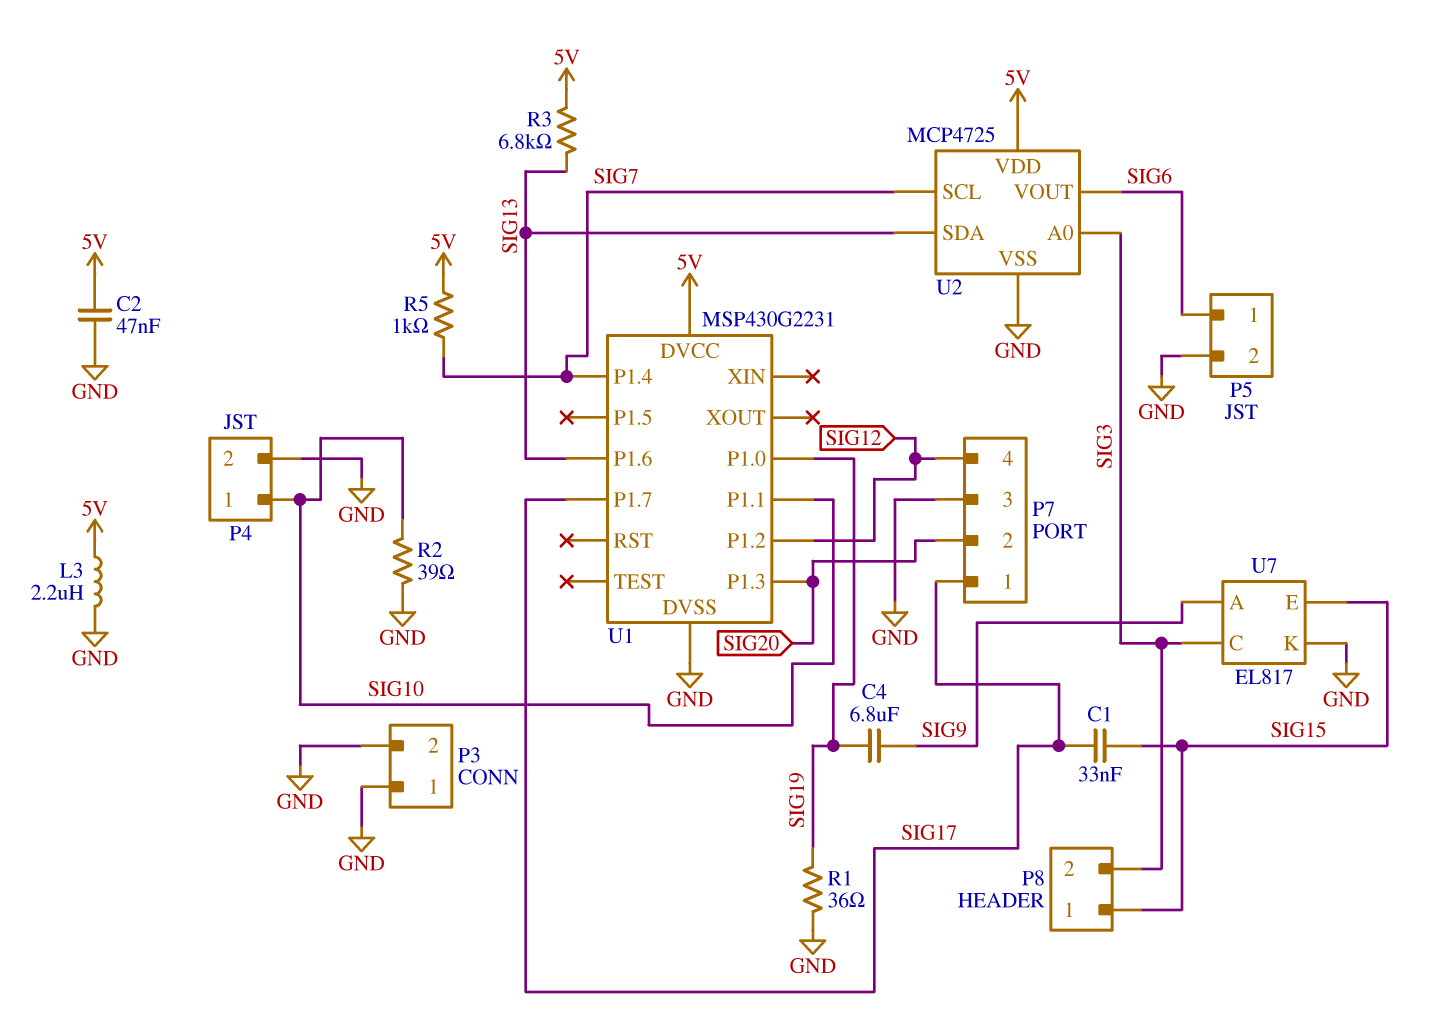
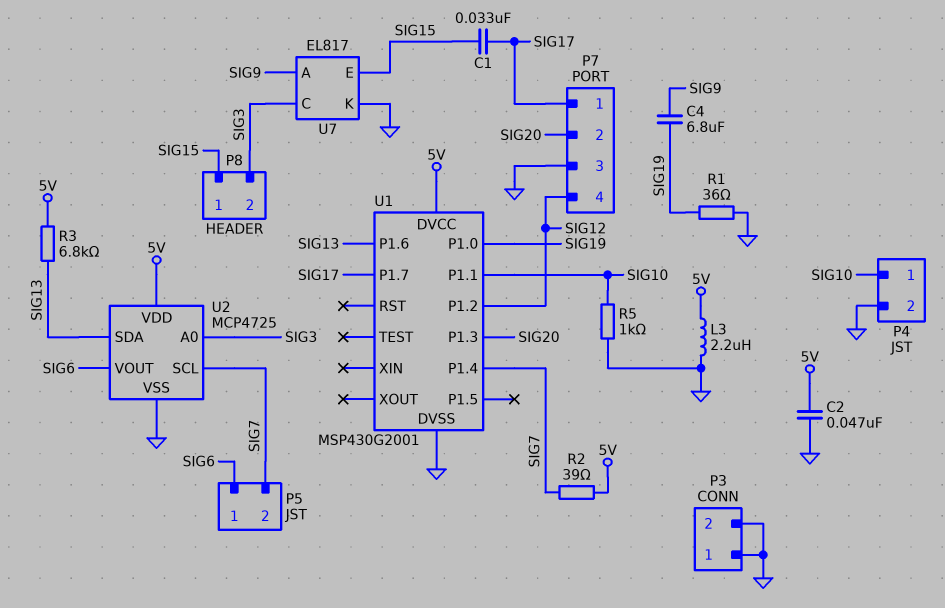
P5 pin 2: GND -> SIG7
R2: 39 (GND, SIG10) -> 39 (5V, SIG7)
R5: 1k (5V, SIG7) -> 1k (GND, SIG10)
U1: MSP430G2231 -> MSP430G2001

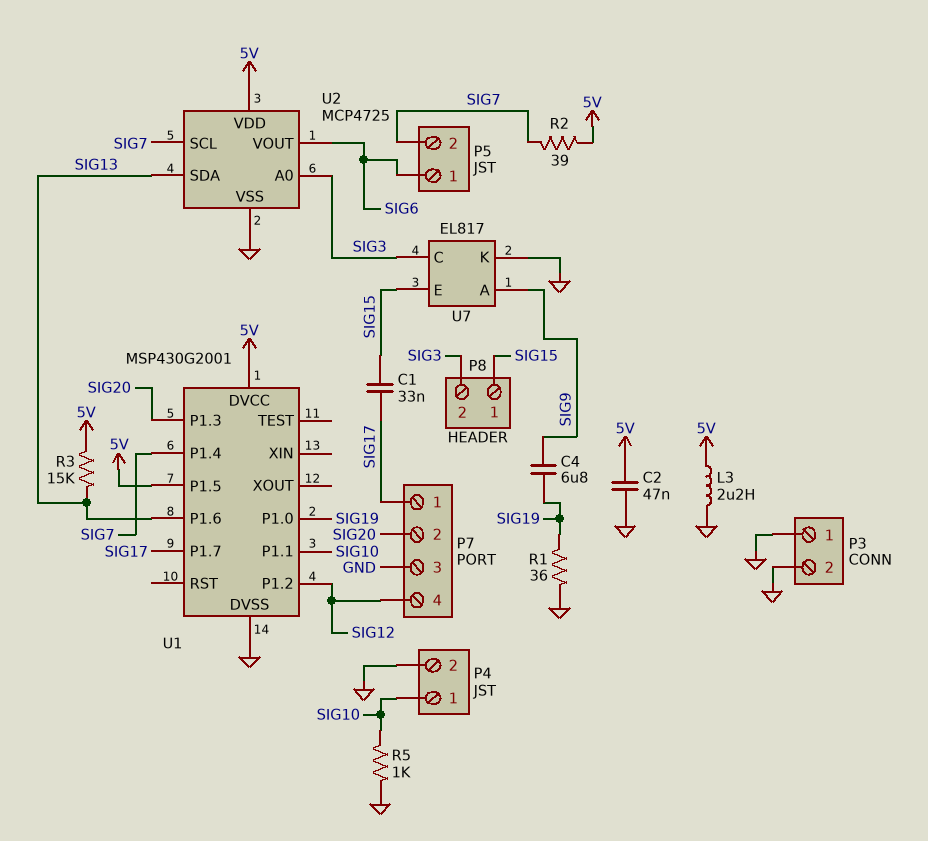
R3: 6.8k (5V, SIG13) -> 15k (5V, SIG13)
U1 pin P1.5: none -> 5V

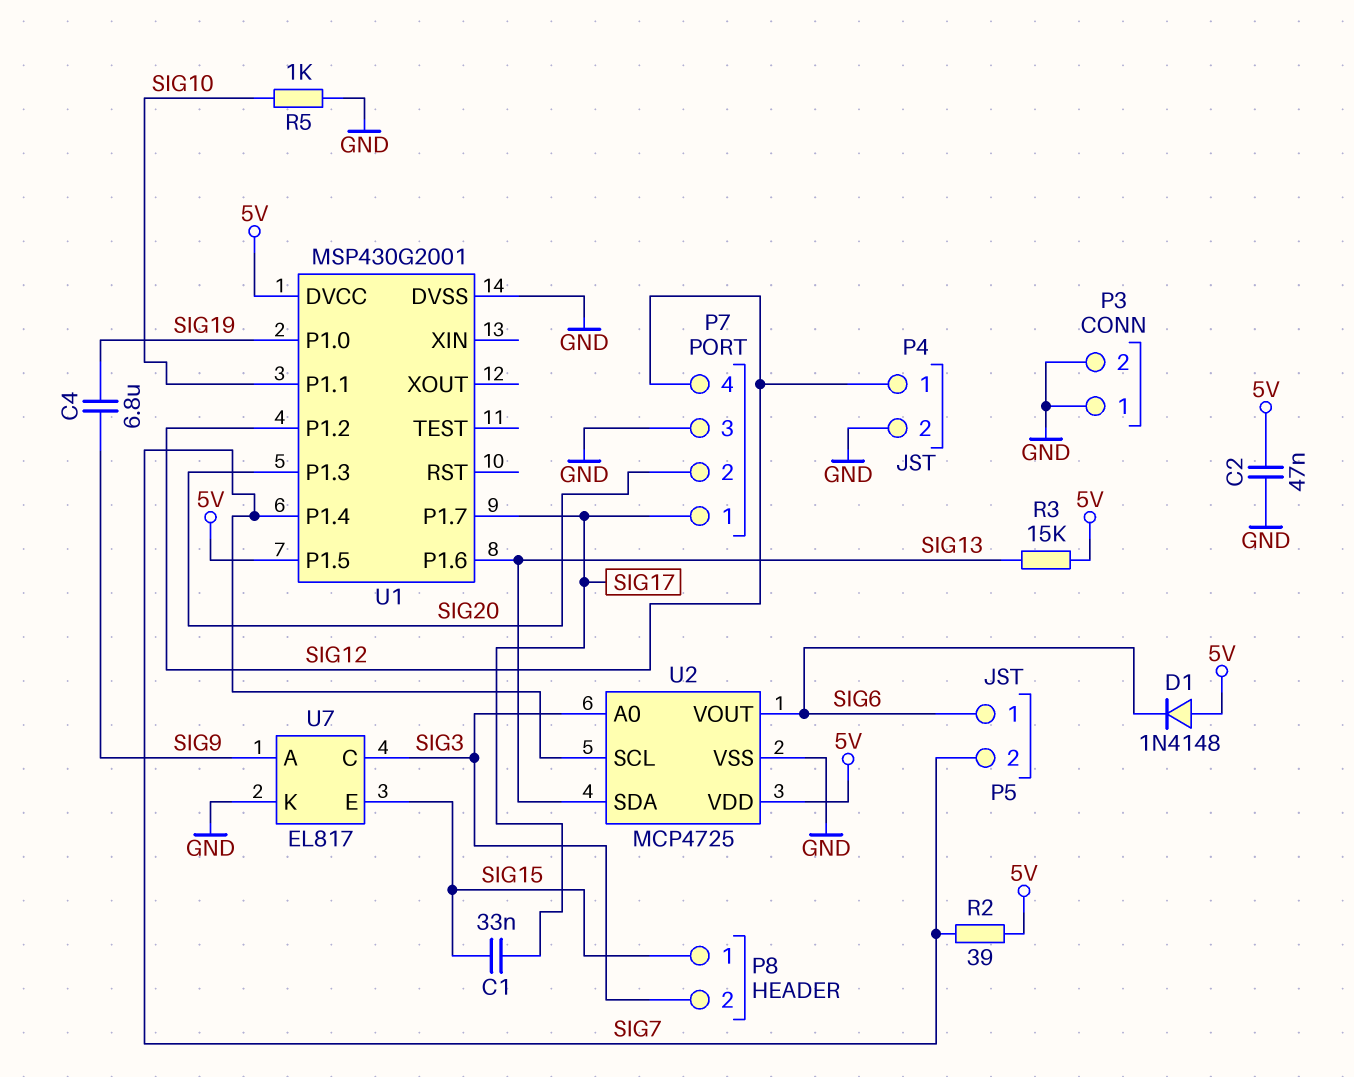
D1: none -> diode 1N4148 (A 5V, K SIG6)
L3: 2.2uH (5V, GND) -> none
P4 pin 1: SIG10 -> SIG12
R1: 36 (GND, SIG19) -> none

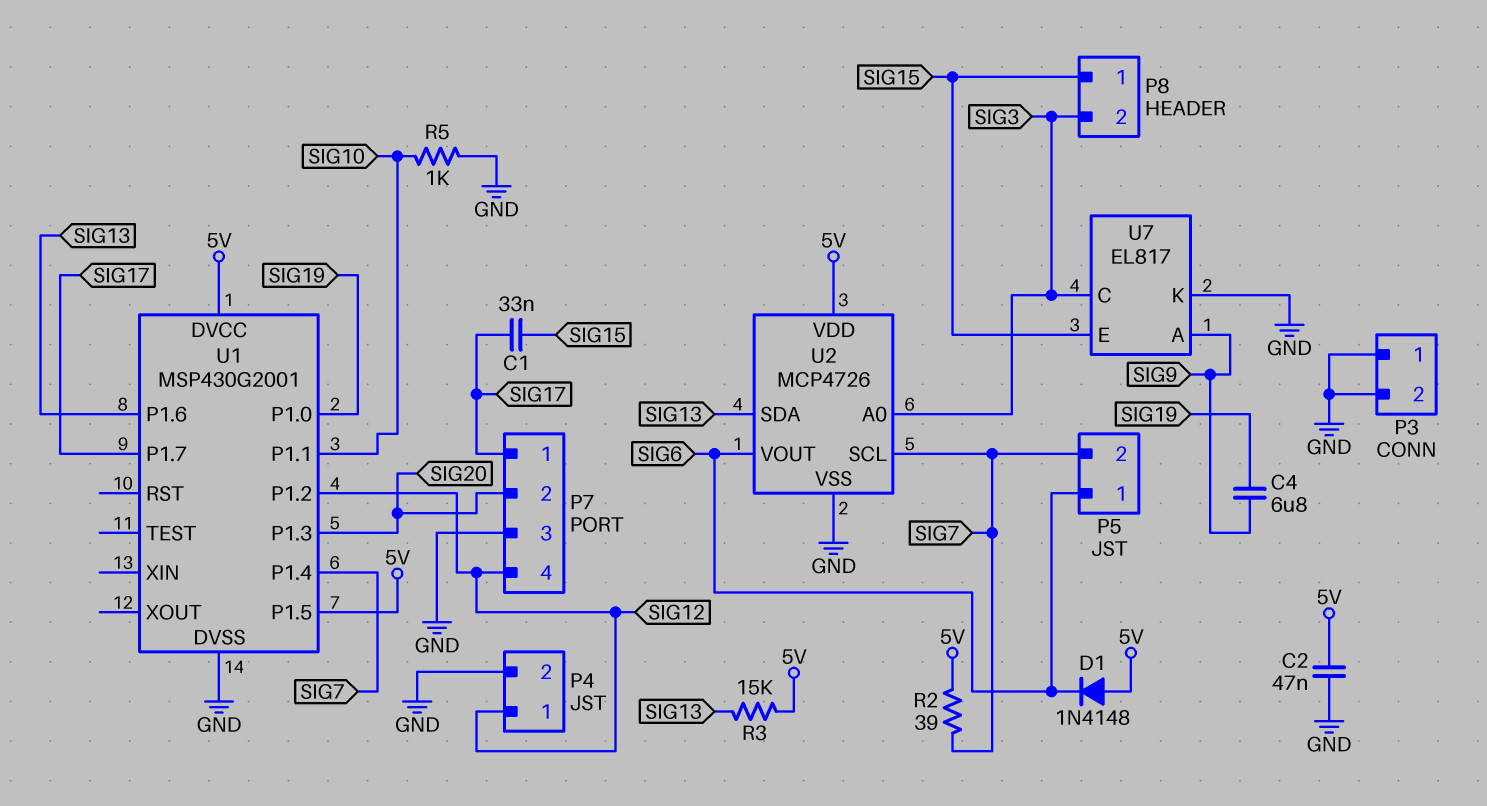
U2: MCP4725 -> MCP4726

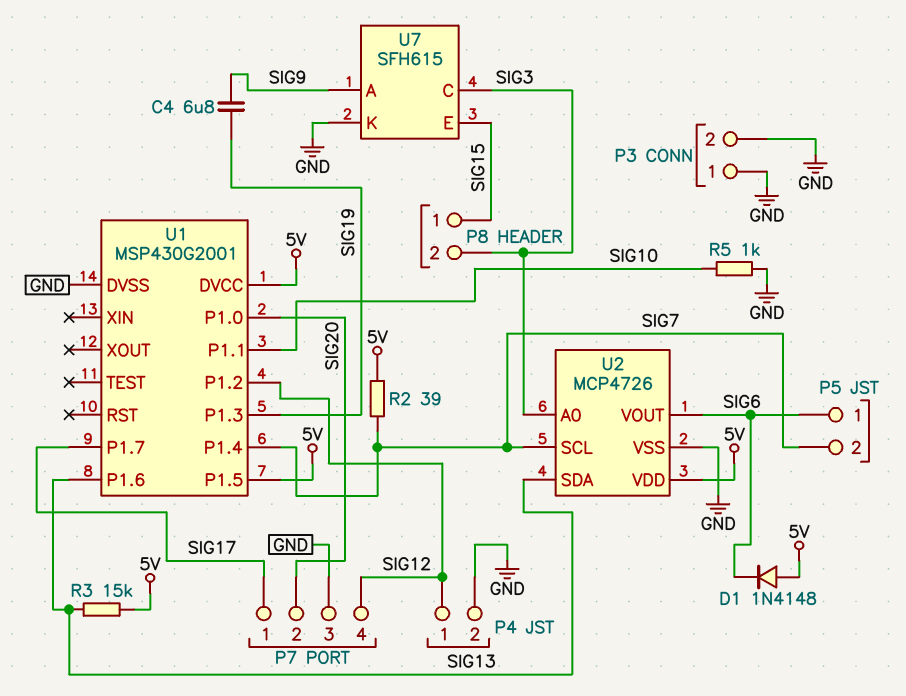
C1: 33nF (SIG15, SIG17) -> none
C2: 47nF (5V, GND) -> none
U1 pin P1.0: SIG19 -> SIG20
U1 pin P1.3: SIG20 -> SIG19
U7: EL817 -> SFH615

